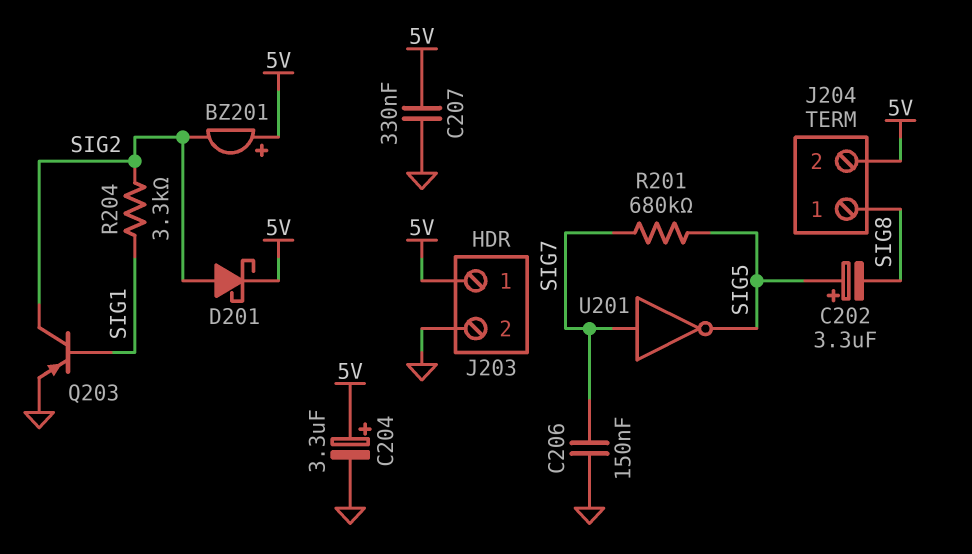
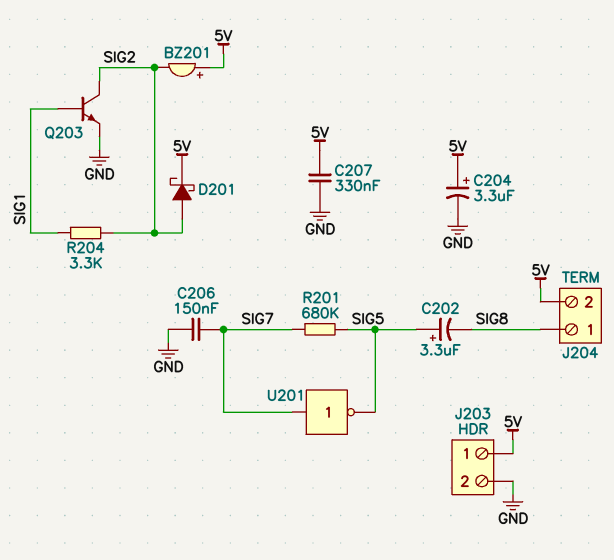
Q203: PNP (B SIG1, C SIG2, E GND) -> NPN (B SIG1, C SIG2, E GND)

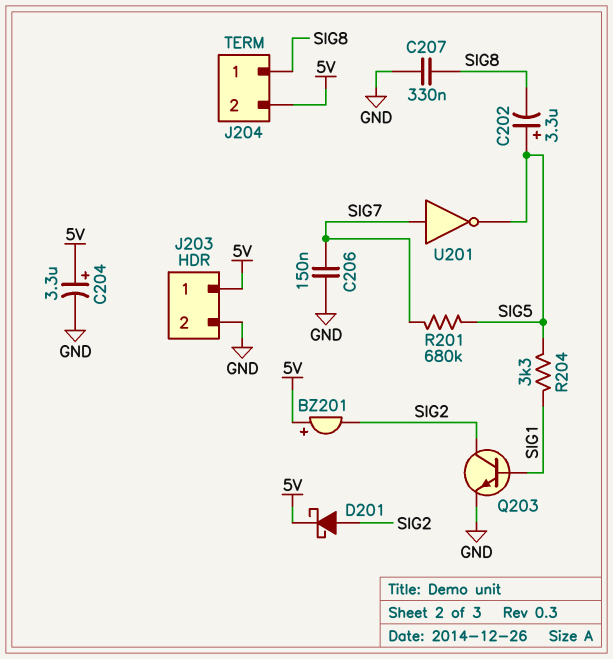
C207: 330nF (5V, GND) -> 330nF (GND, SIG8)
R204: 3.3k (SIG1, SIG2) -> 3.3k (SIG1, SIG5)

